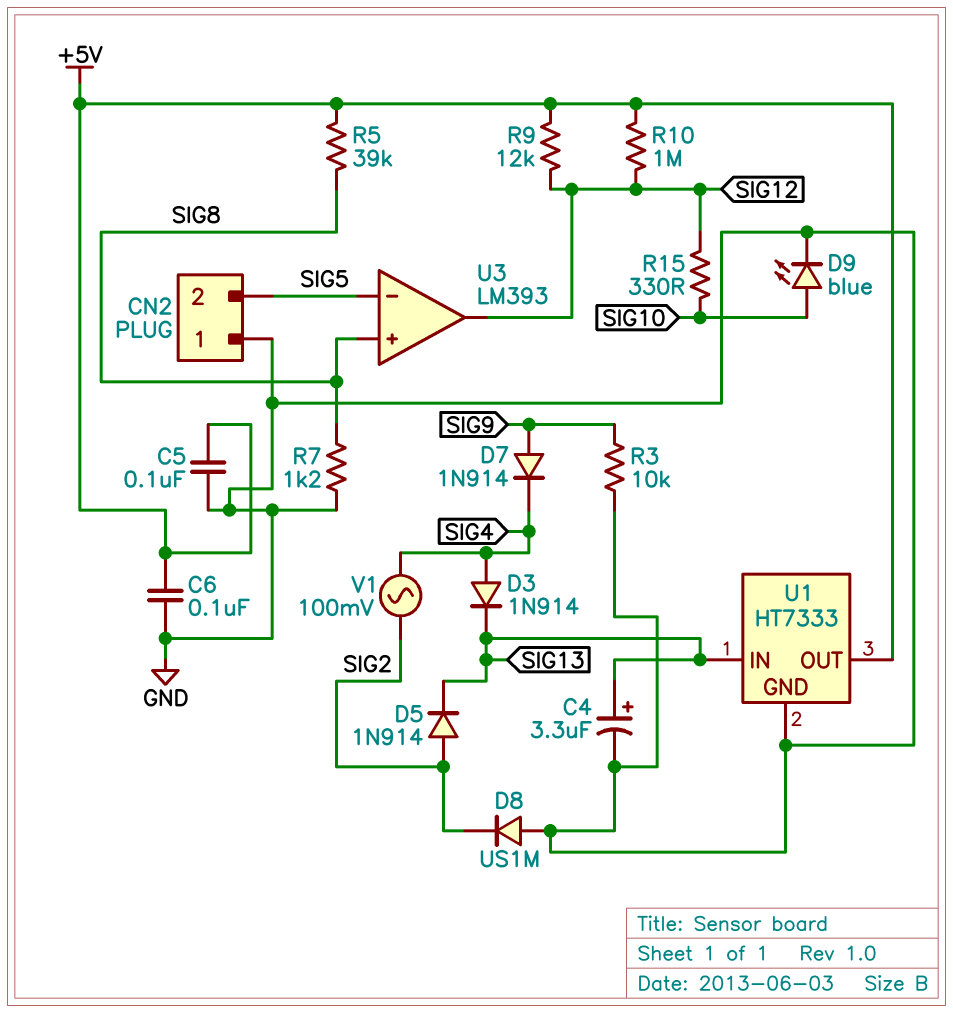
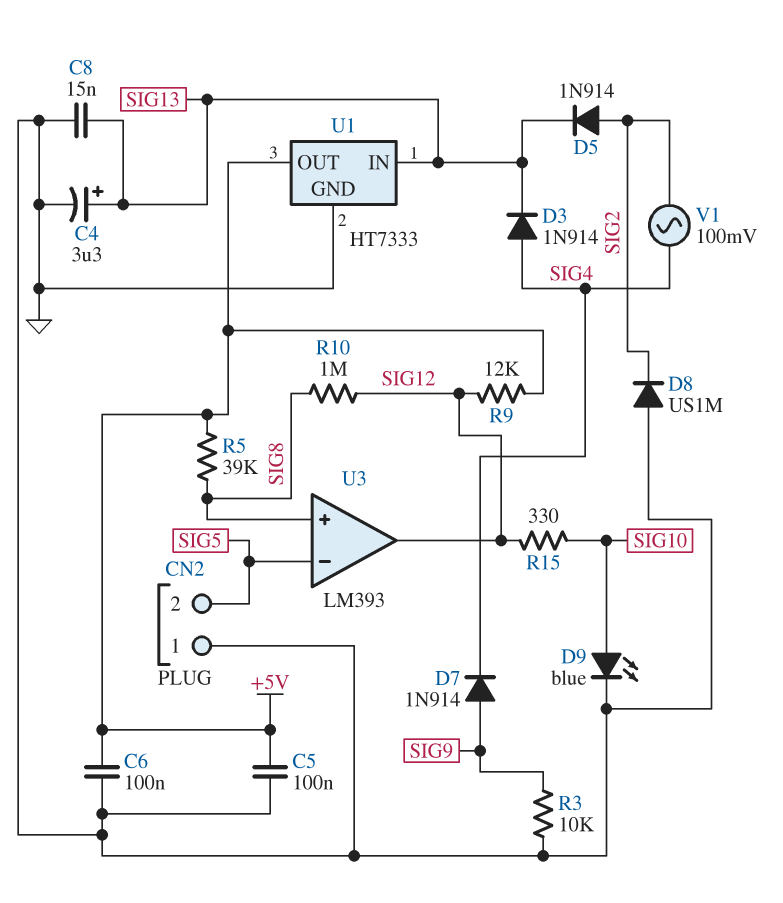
C8: none -> 15nF (GND, SIG13)
R7: 1.2k (GND, SIG8) -> none
R10: 1M (+5V, SIG12) -> 1M (SIG8, SIG12)

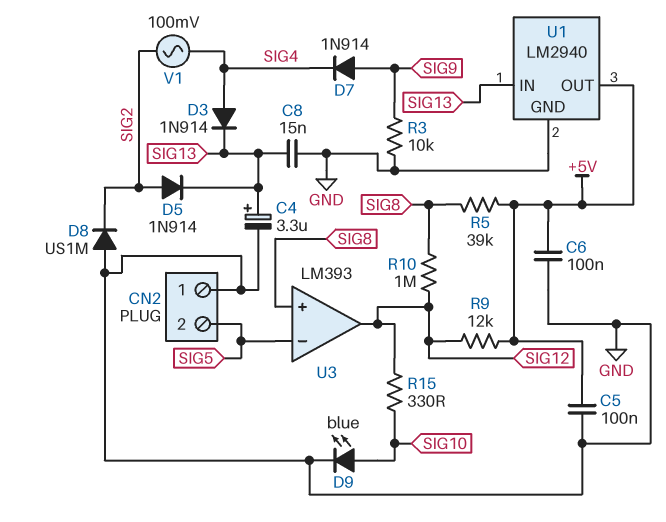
U1: HT7333 -> LM2940

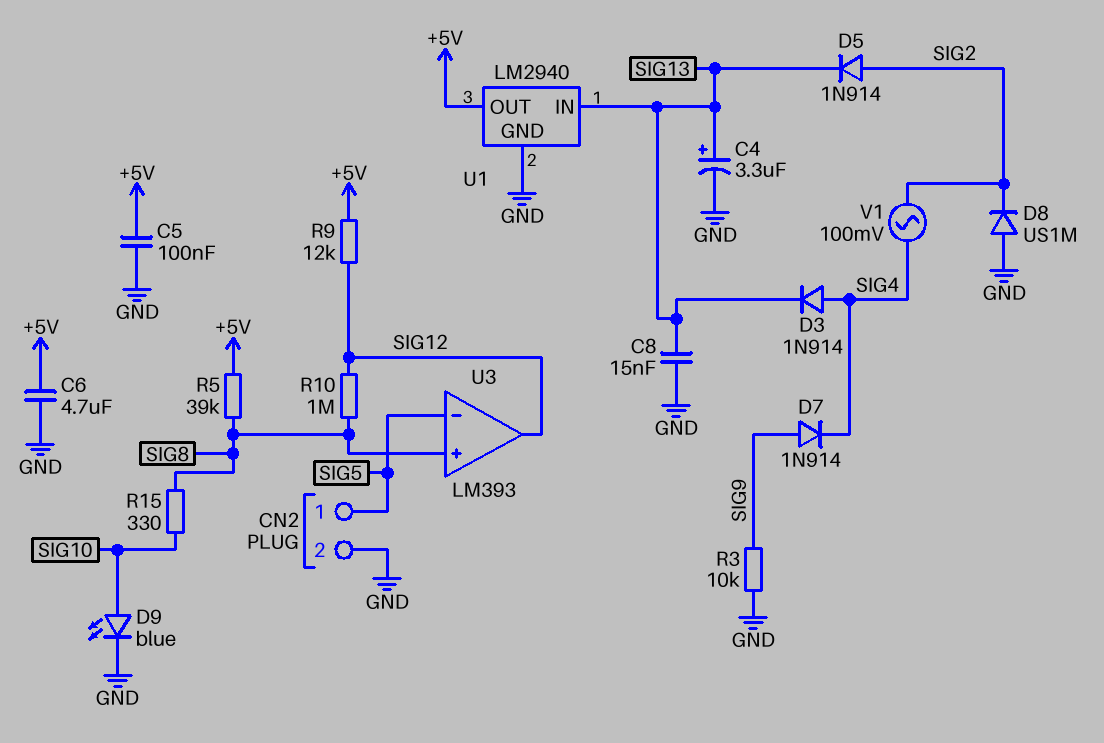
C6: 100nF (+5V, GND) -> 4.7uF (+5V, GND)
CN2 pin 1: GND -> SIG5
CN2 pin 2: SIG5 -> GND
R15: 330 (SIG10, SIG12) -> 330 (SIG8, SIG10)

